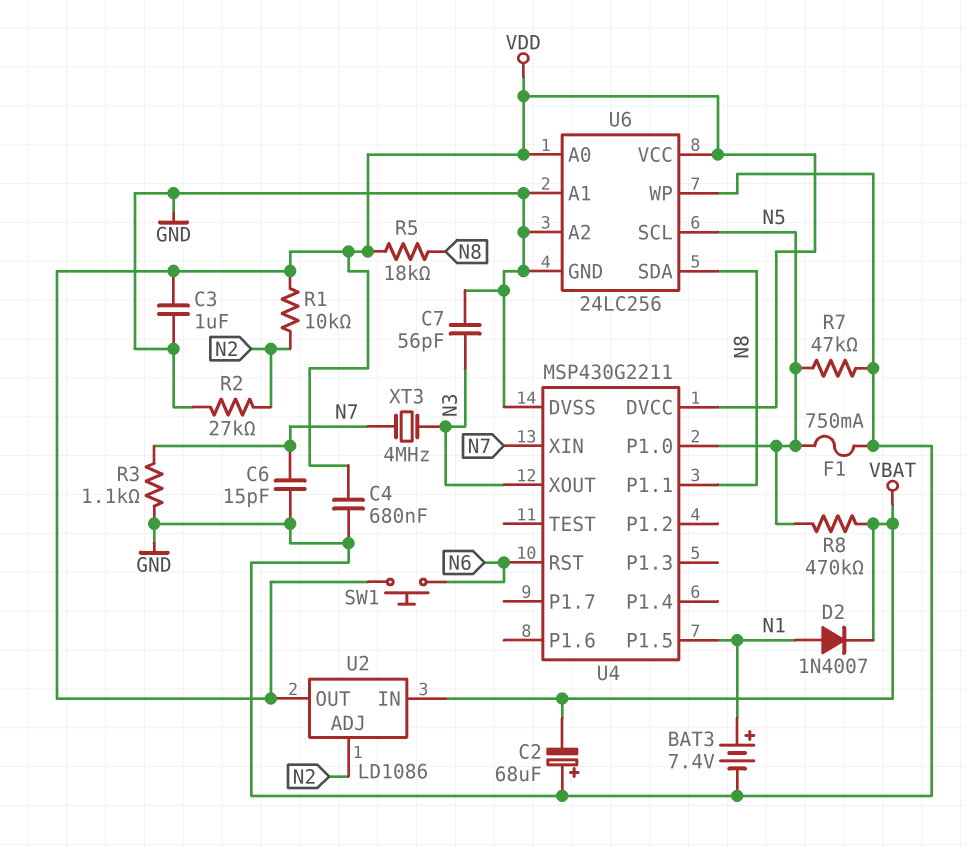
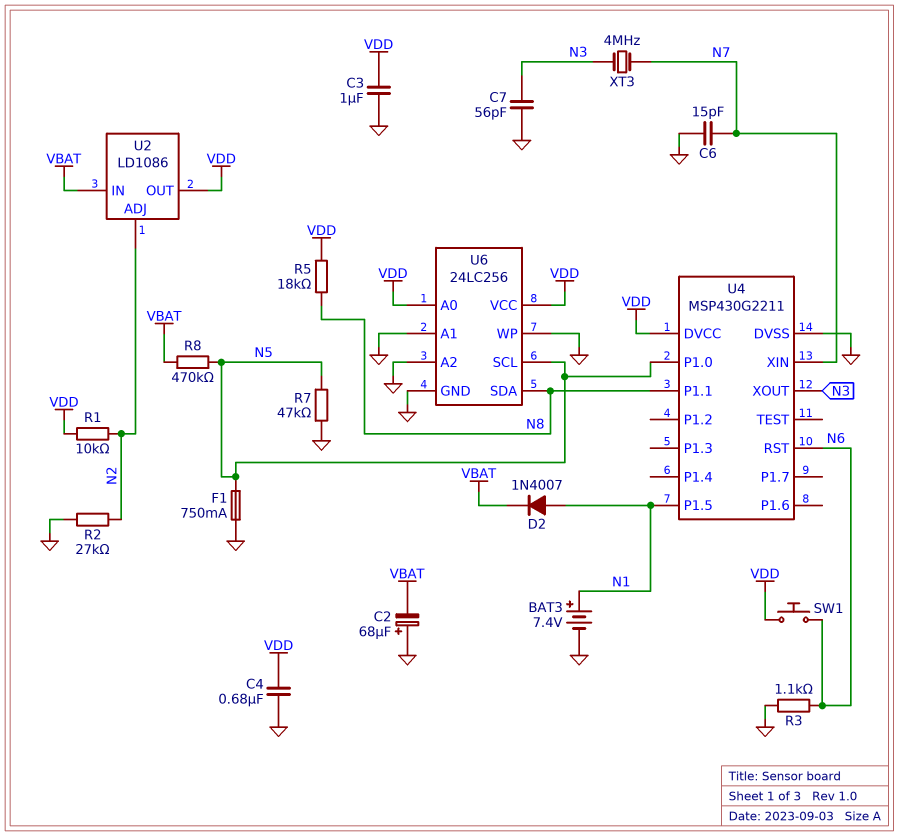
R3: 1.1k (GND, N7) -> 1.1k (GND, N6)

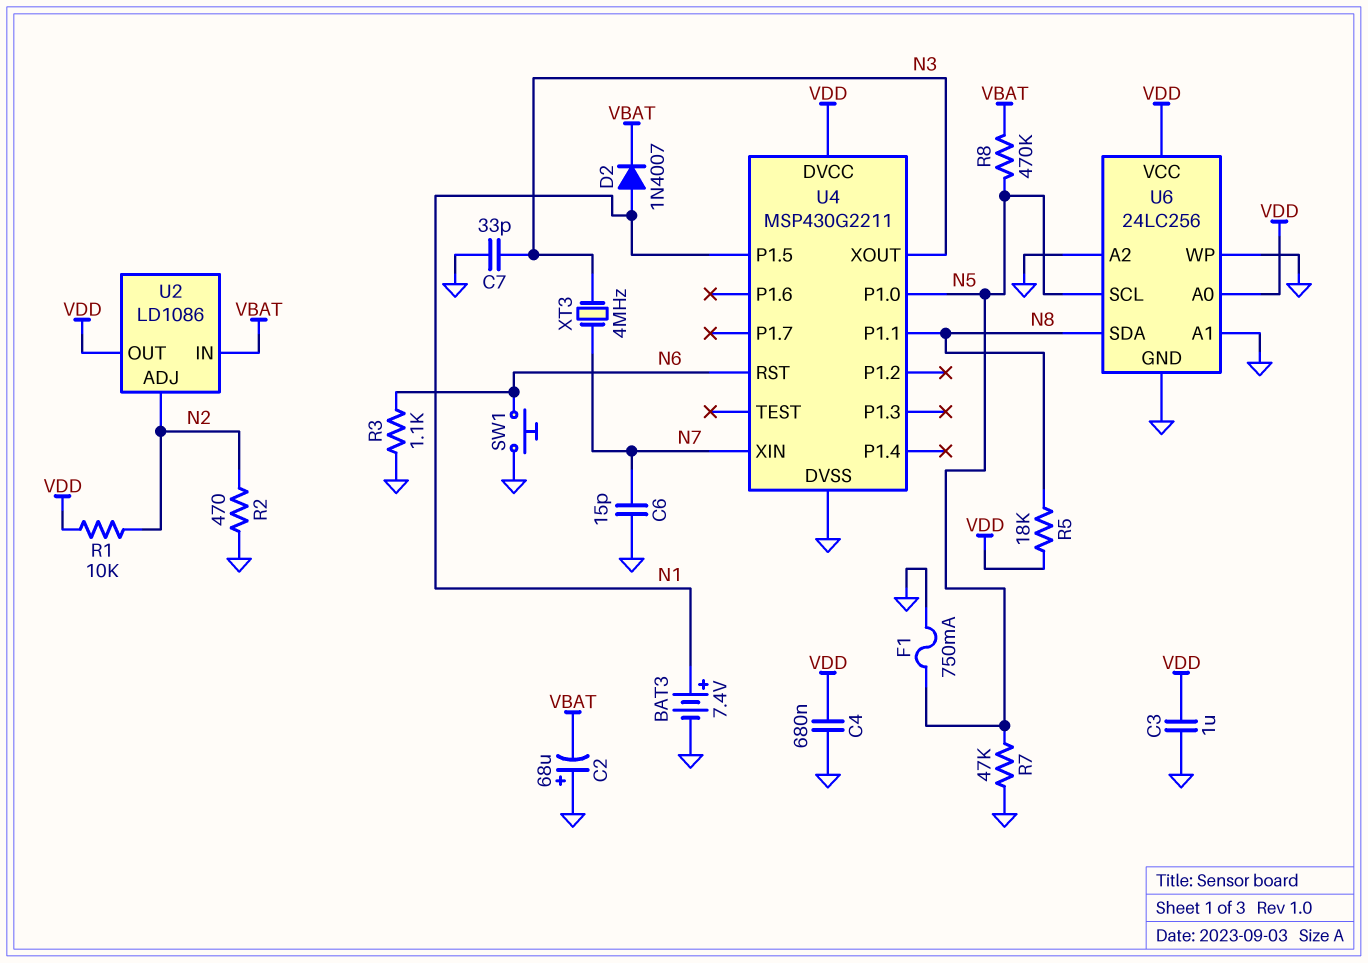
C7: 56pF (GND, N3) -> 33pF (GND, N3)
R2: 27k (GND, N2) -> 470 (GND, N2)
SW1: button (N6, VDD) -> button (GND, N6)

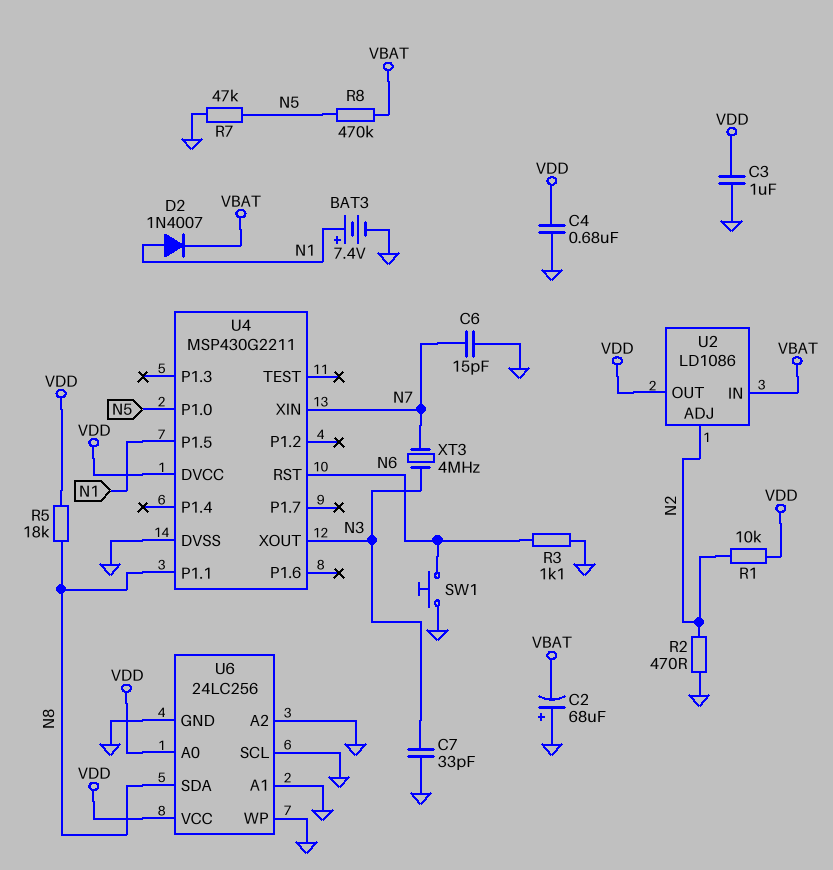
F1: 750mA (GND, N5) -> none
U6 pin SCL: N5 -> GND

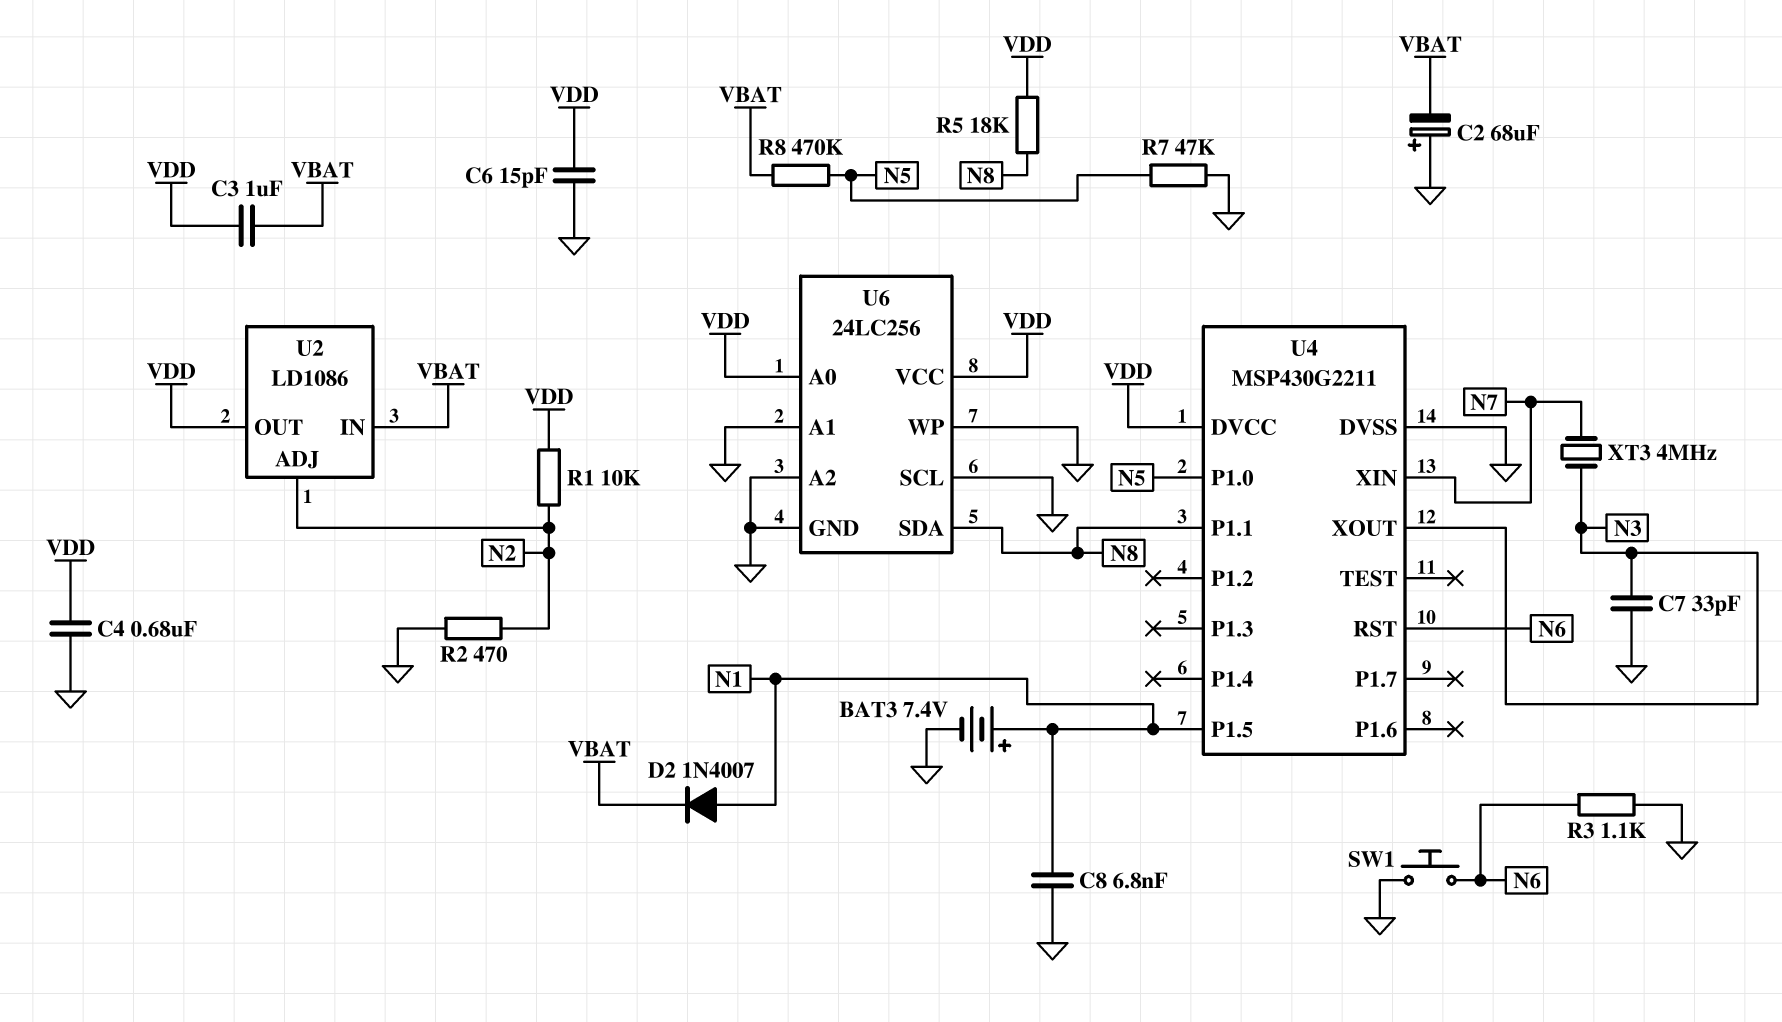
C3: 1uF (GND, VDD) -> 1uF (VBAT, VDD)
C6: 15pF (GND, N7) -> 15pF (GND, VDD)
C8: none -> 6.8nF (GND, N1)

